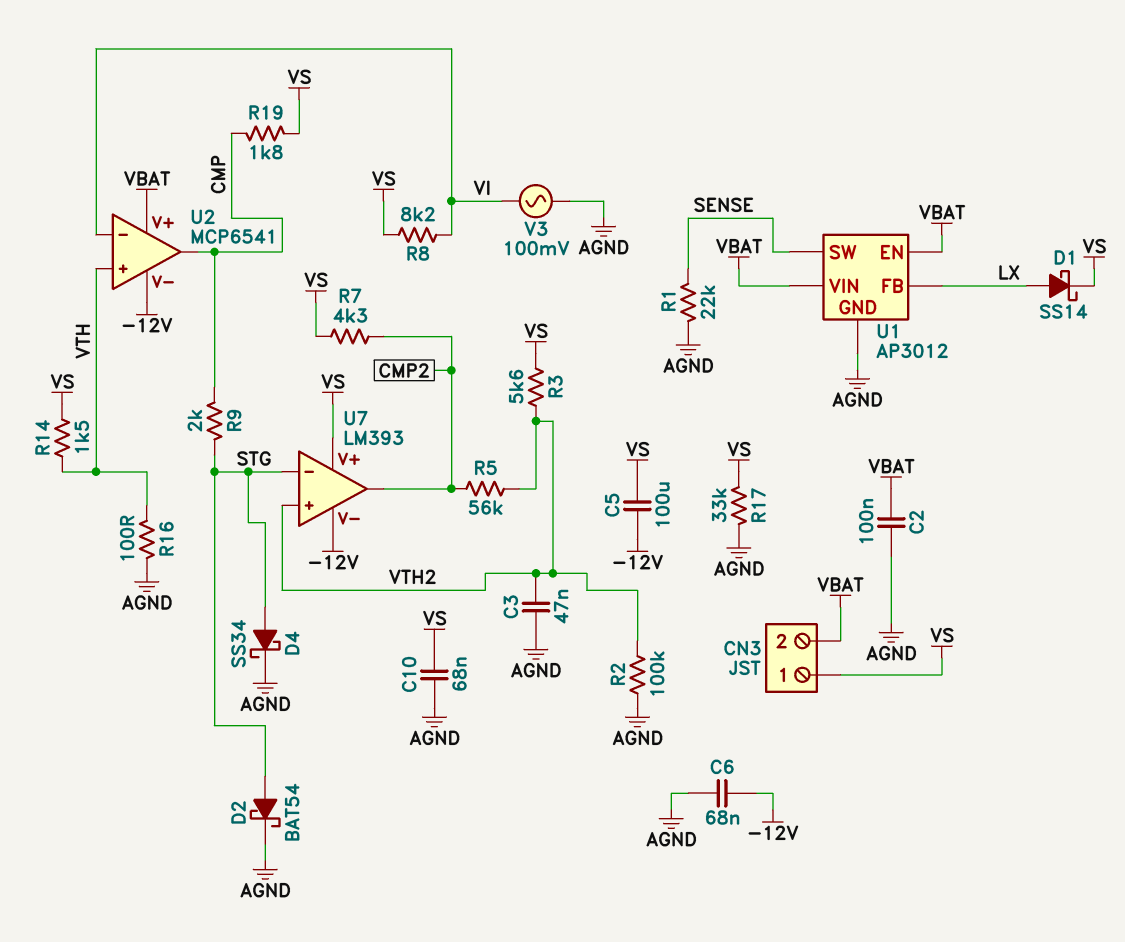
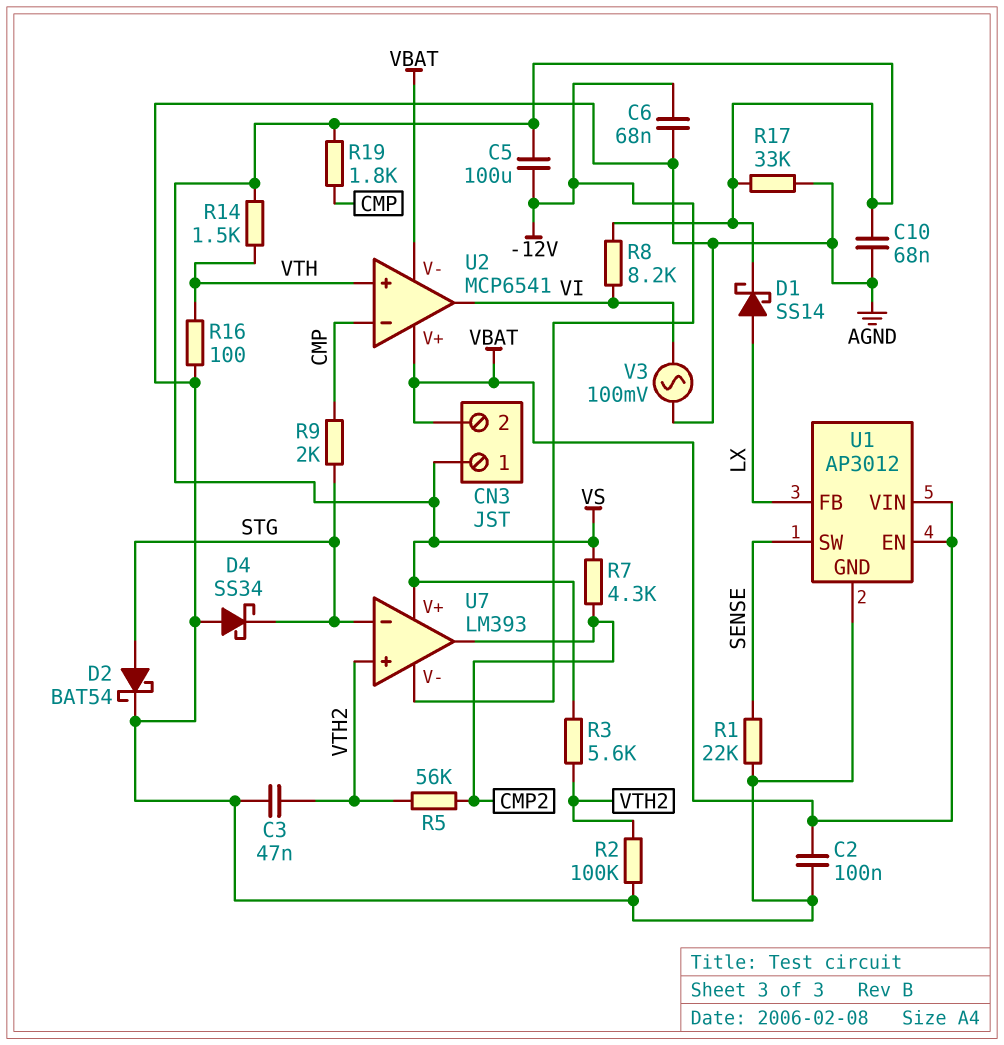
D4: schottky SS34 (A STG, K AGND) -> schottky SS34 (A AGND, K STG)
U2 pin V-: -12V -> VBAT
U2 pin in-: VI -> CMP
U2 pin out: CMP -> VI

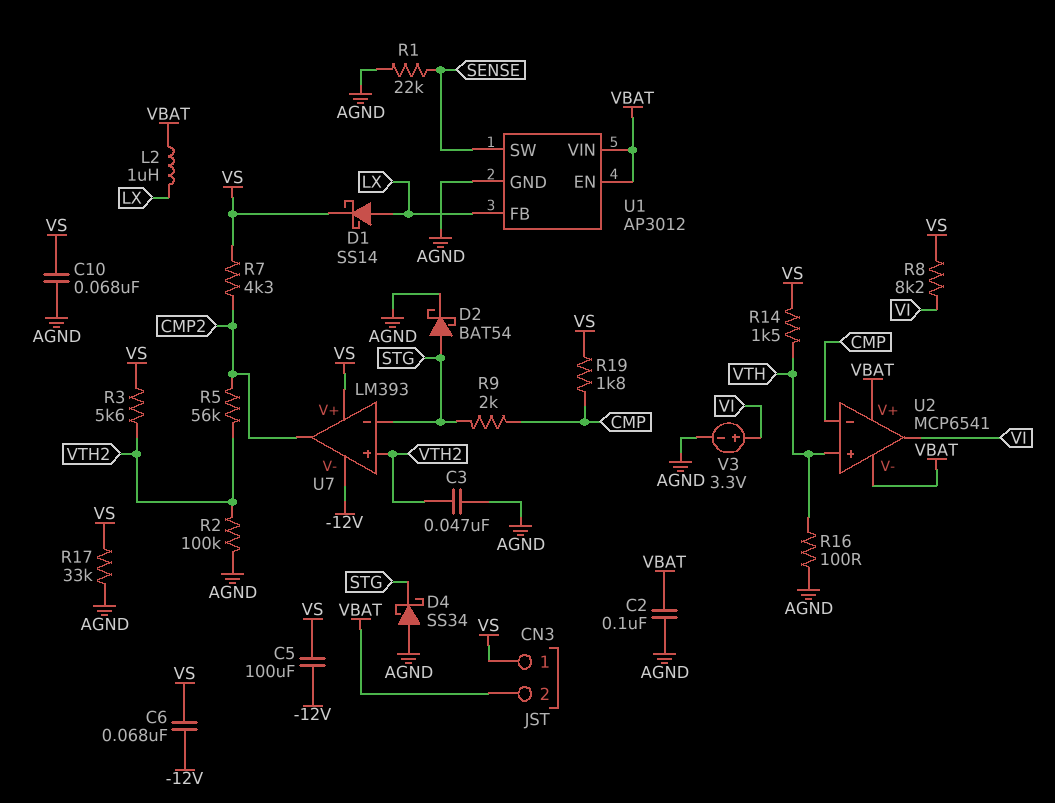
C6: 68nF (-12V, AGND) -> 68nF (-12V, VS)
L2: none -> 1uH (LX, VBAT)
V3: AC 100mV (AGND, VI) -> 3.3V (plus VI, minus AGND)

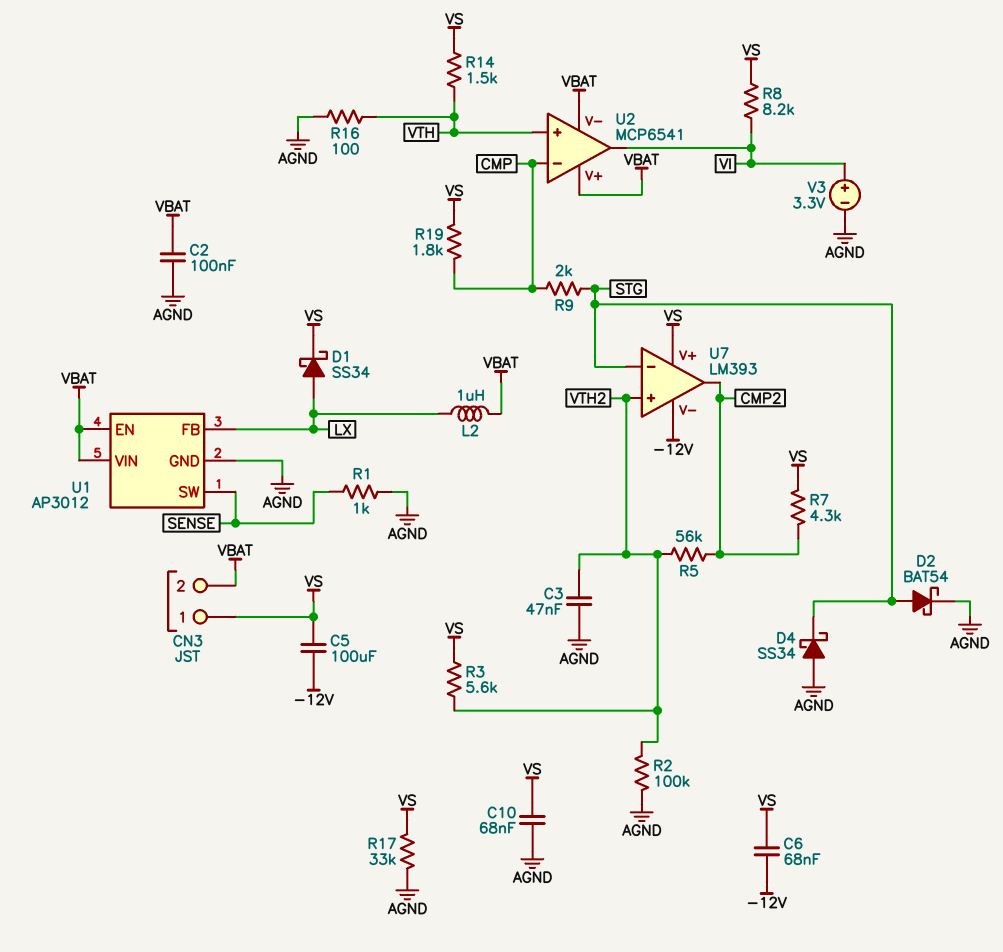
D1: schottky SS14 (A LX, K VS) -> schottky SS34 (A LX, K VS)
R1: 22k (AGND, SENSE) -> 1k (AGND, SENSE)

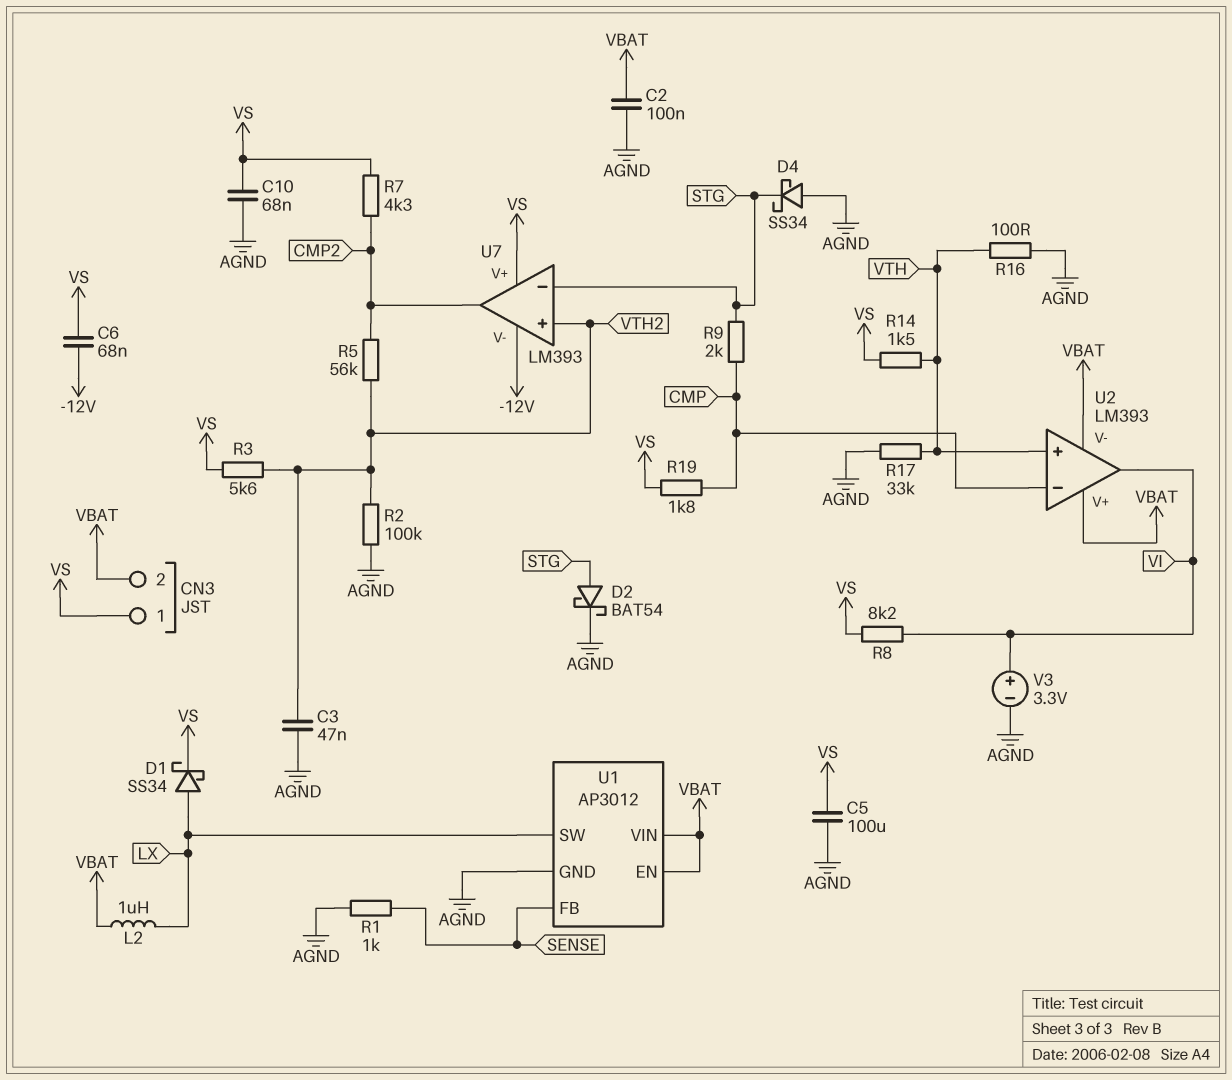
C5: 100uF (-12V, VS) -> 100uF (AGND, VS)
R17: 33k (AGND, VS) -> 33k (AGND, VTH)
U1 pin FB: LX -> SENSE
U1 pin SW: SENSE -> LX
U2: MCP6541 -> LM393

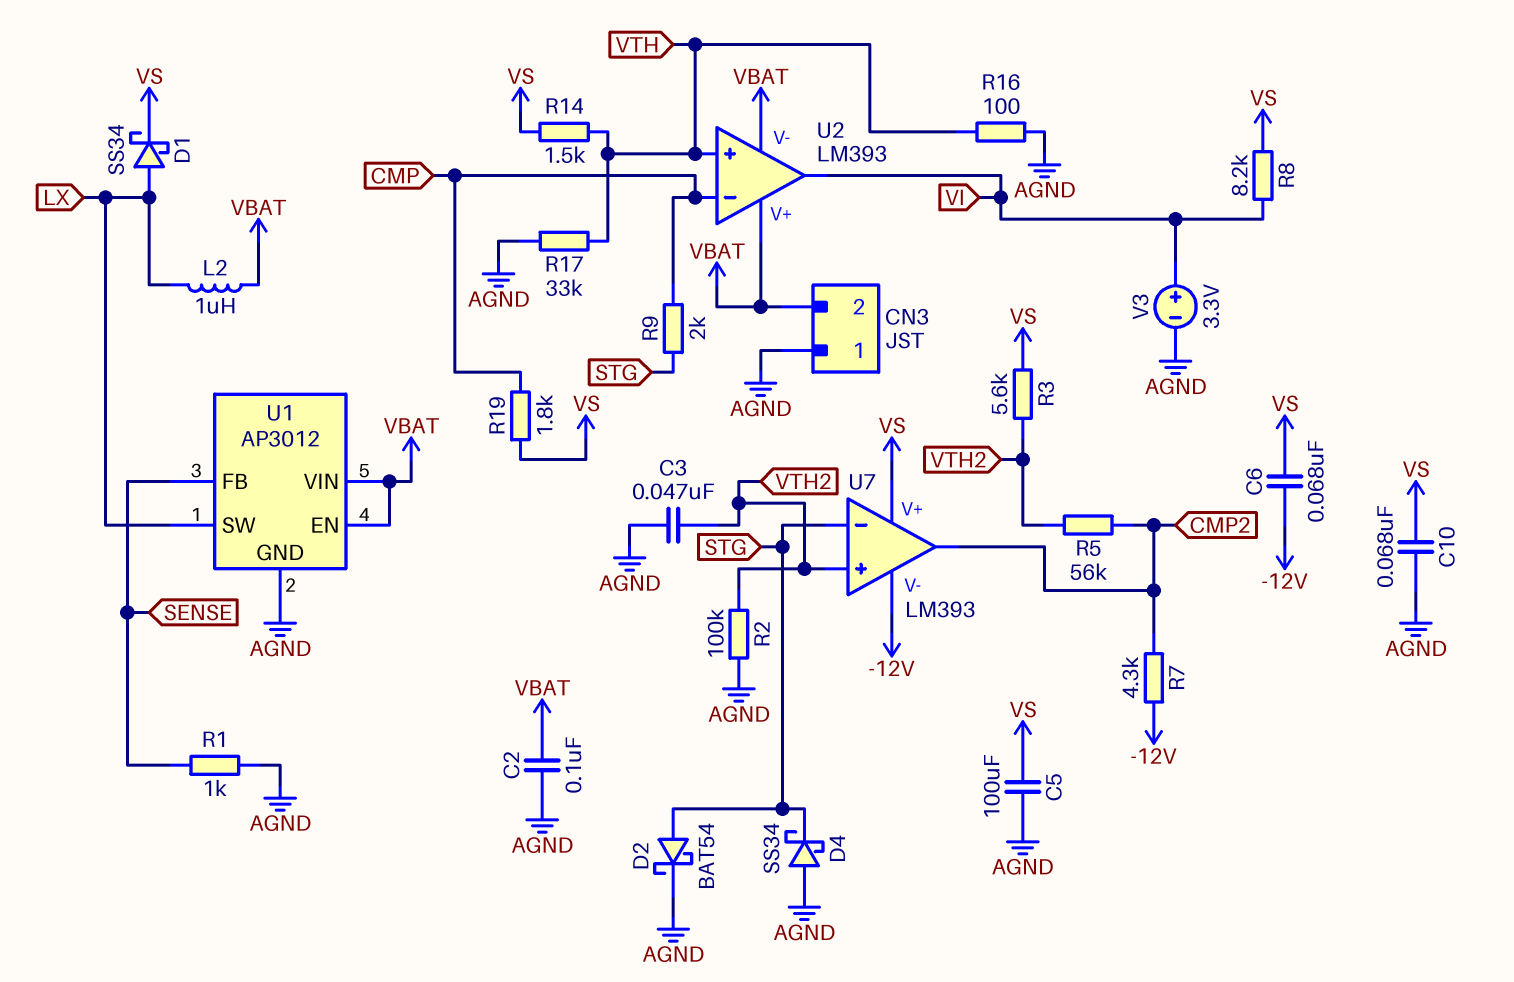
CN3 pin 1: VS -> AGND
R7: 4.3k (CMP2, VS) -> 4.3k (-12V, CMP2)

